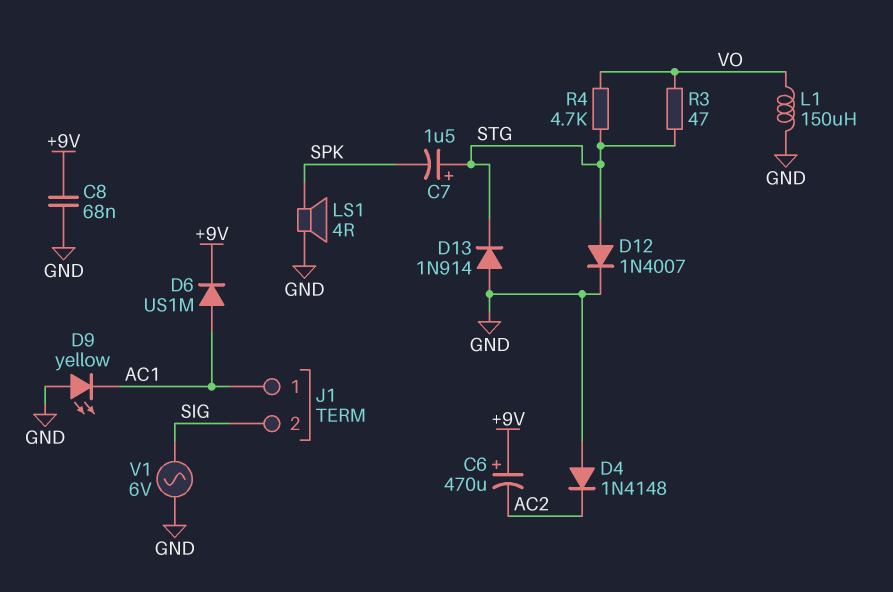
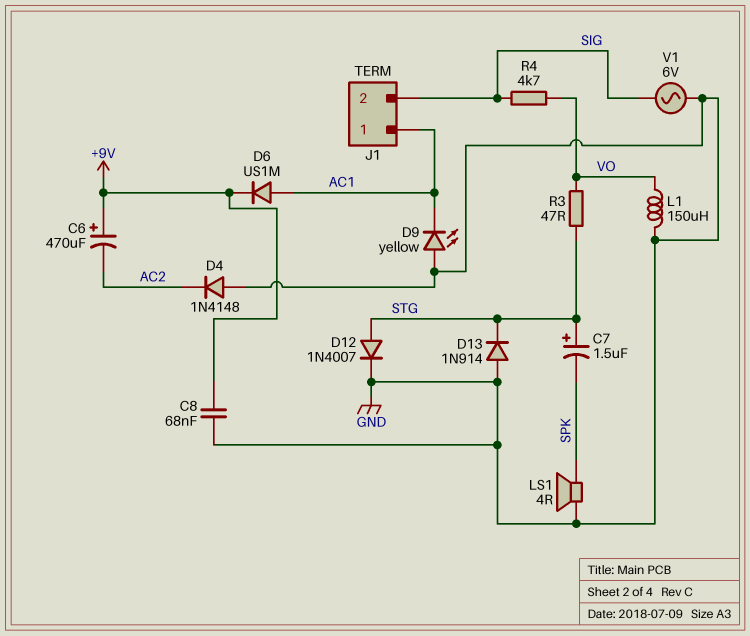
R4: 4.7k (STG, VO) -> 4.7k (SIG, VO)

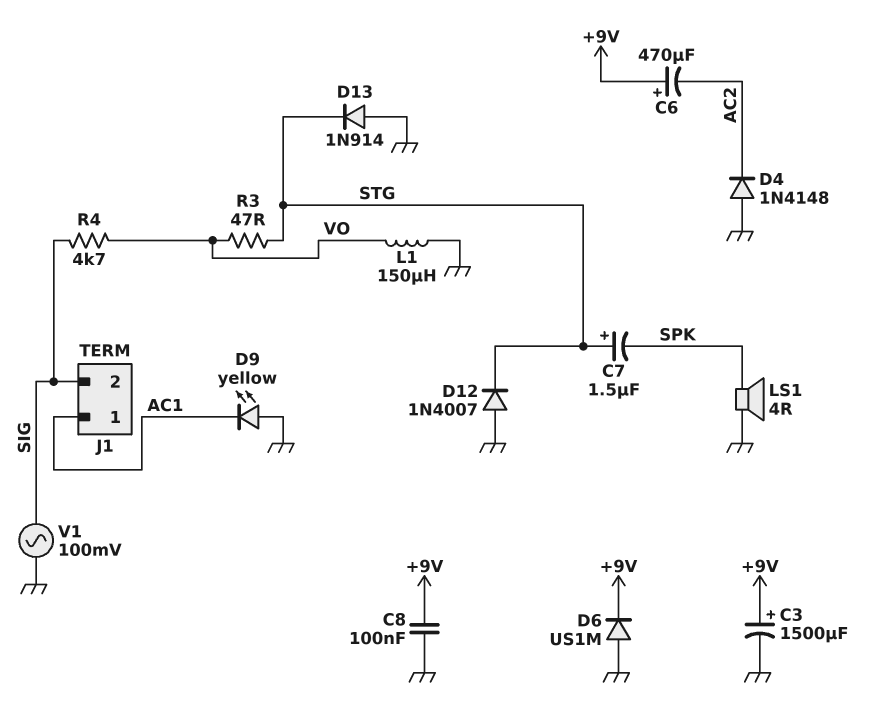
C3: none -> 1500uF (plus +9V, minus GND)
C8: 68nF (+9V, GND) -> 100nF (+9V, GND)
D6: diode US1M (A AC1, K +9V) -> diode US1M (A GND, K +9V)
D12: diode 1N4007 (A STG, K GND) -> diode 1N4007 (A GND, K STG)
V1: AC 6V (GND, SIG) -> AC 100mV (GND, SIG)

